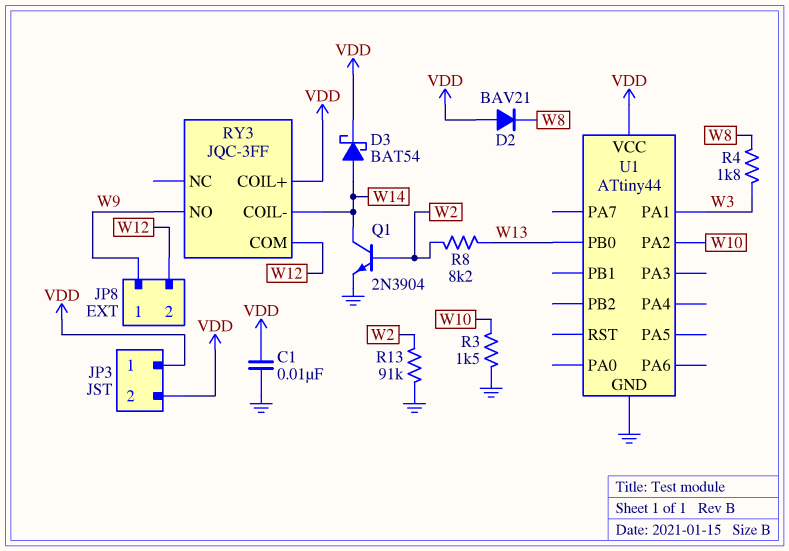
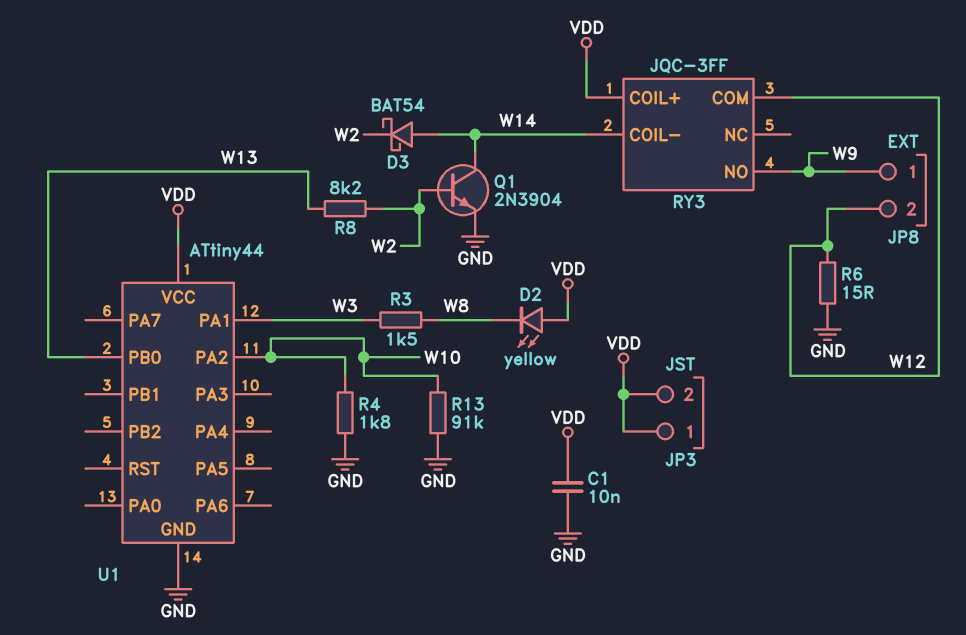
D2: diode BAV21 (A VDD, K W8) -> LED yellow (A VDD, K W8)
D3: schottky BAT54 (A W14, K VDD) -> schottky BAT54 (A W14, K W2)
R3: 1.5k (GND, W10) -> 1.5k (W3, W8)
R4: 1.8k (W3, W8) -> 1.8k (GND, W10)
R6: none -> 15 (GND, W12)
R13: 91k (GND, W2) -> 91k (GND, W10)

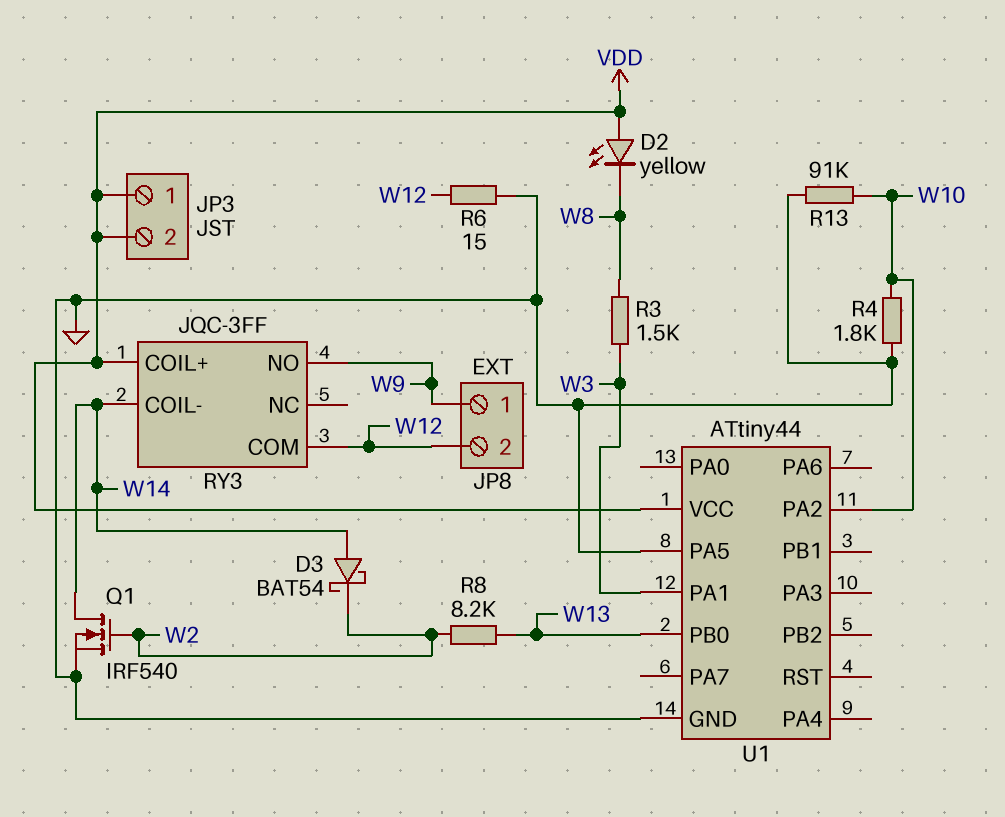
C1: 10nF (GND, VDD) -> none
Q1: NPN 2N3904 (B W2, C W14, E GND) -> NMOS IRF540 (G W2, D W14, S GND)
U1 pin PA5: none -> GND

